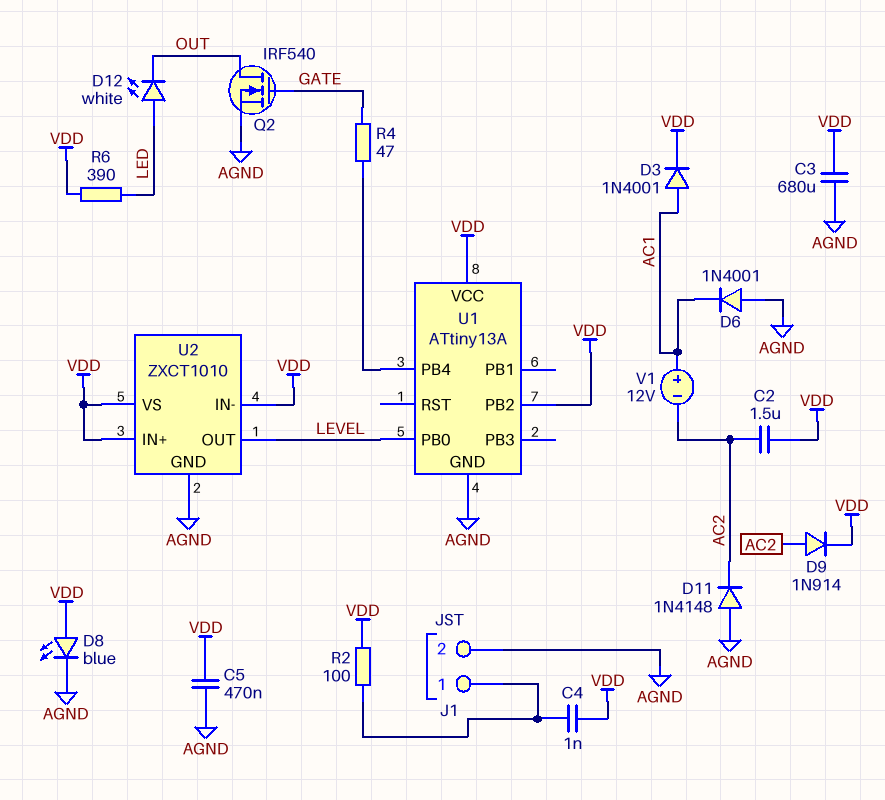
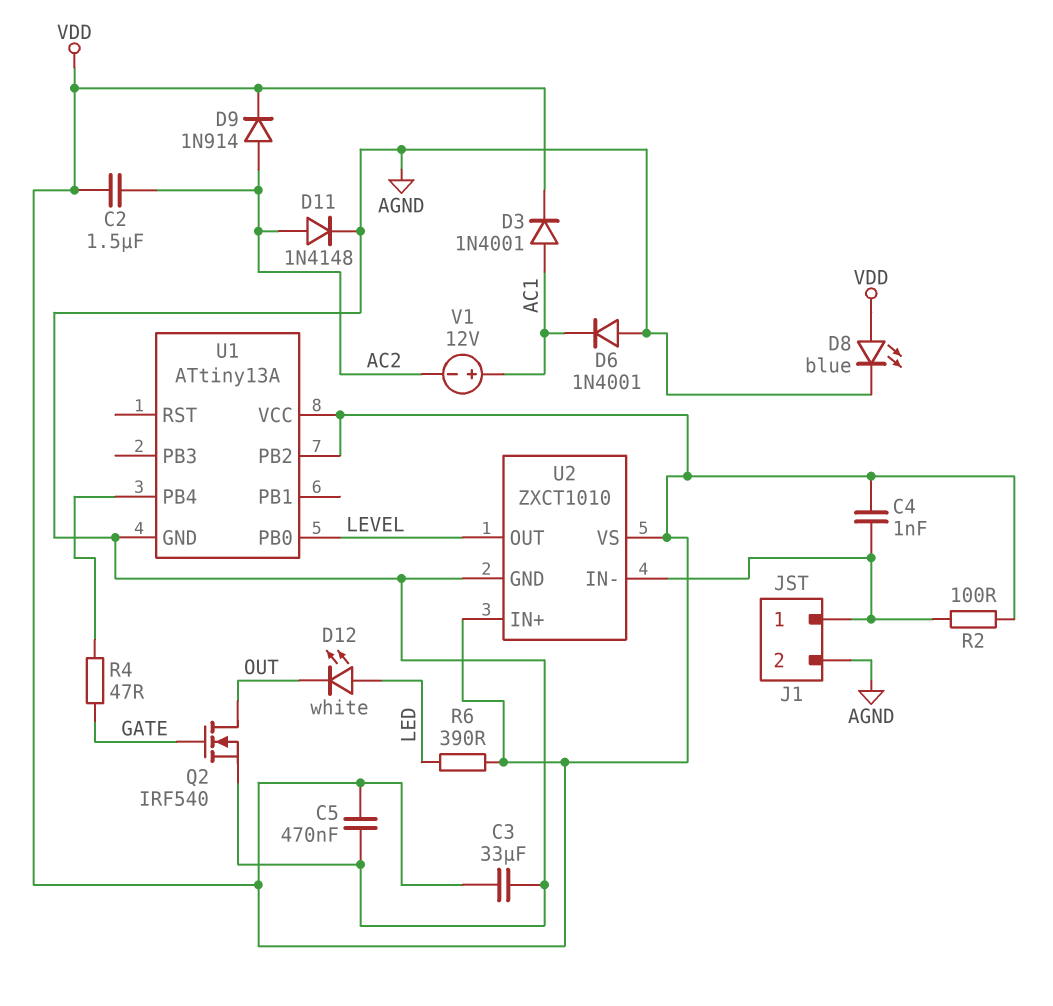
C3: 680uF (AGND, VDD) -> 33uF (AGND, VDD)
D11: diode 1N4148 (A AGND, K AC2) -> diode 1N4148 (A AC2, K AGND)
U2 pin IN-: VDD -> J1/1

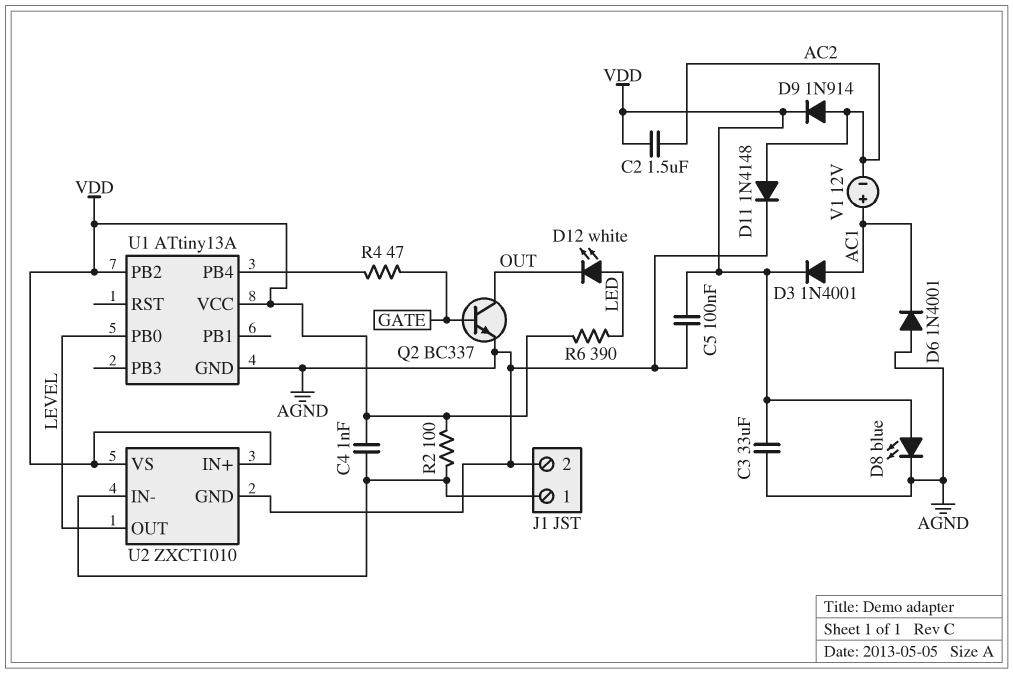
C5: 470nF (AGND, VDD) -> 100nF (AGND, VDD)
Q2: NMOS IRF540 (G GATE, D OUT, S AGND) -> NPN BC337 (B GATE, C OUT, E AGND)

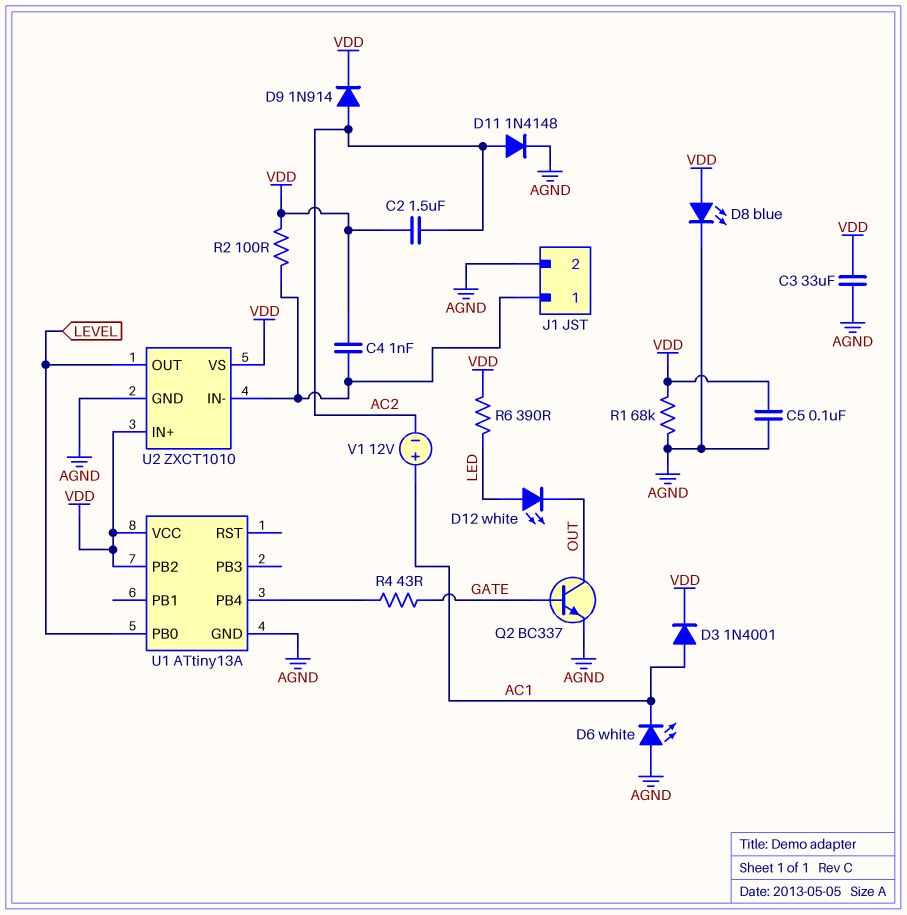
D6: diode 1N4001 (A AGND, K AC1) -> LED white (A AGND, K AC1)
R1: none -> 68k (AGND, VDD)
R4: 47 (GATE, U1/PB4) -> 43 (GATE, U1/PB4)

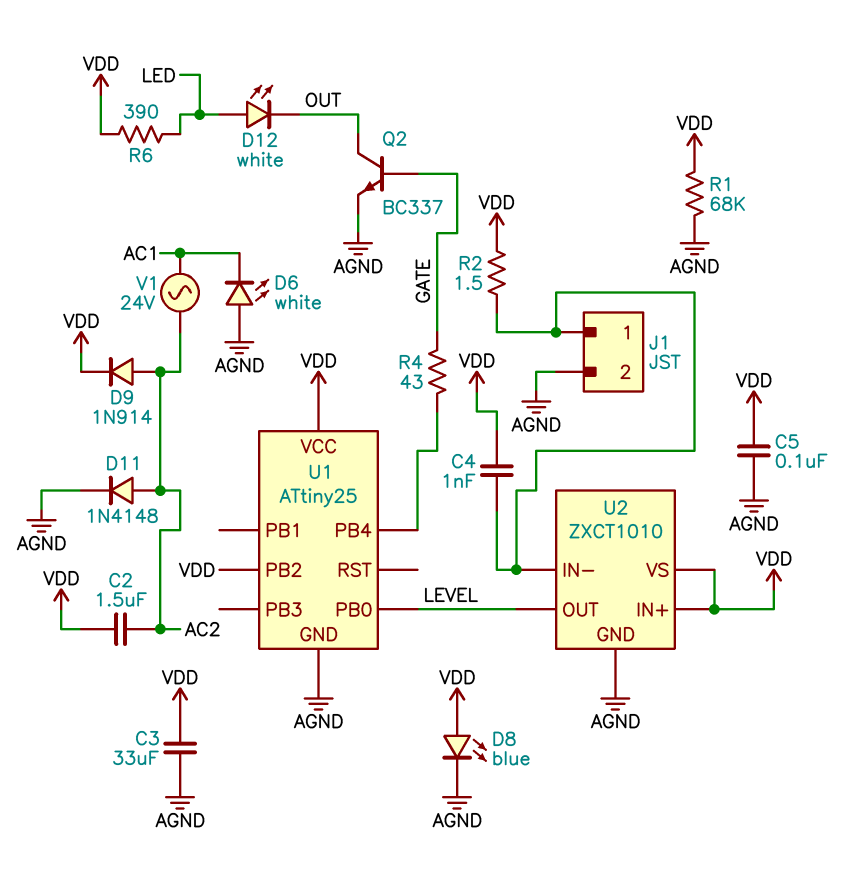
D3: diode 1N4001 (A AC1, K VDD) -> none
R2: 100 (J1/1, VDD) -> 1.5 (J1/1, VDD)
U1: ATtiny13A -> ATtiny25
V1: 12V (plus AC1, minus AC2) -> AC 24V (AC1, AC2)

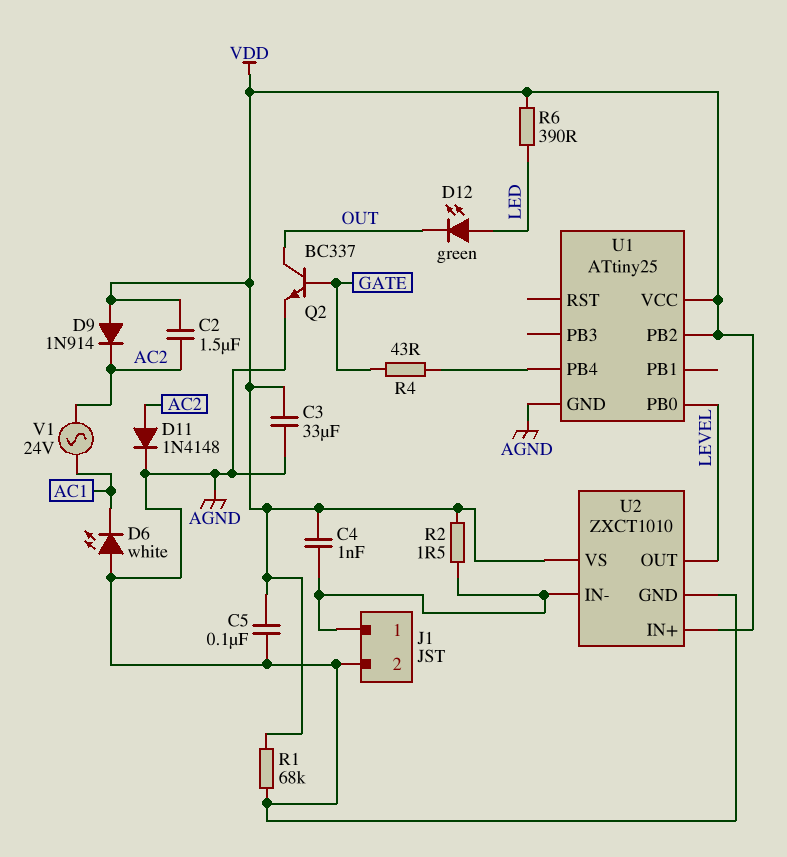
D8: LED blue (A VDD, K AGND) -> none
D9: diode 1N914 (A AC2, K VDD) -> diode 1N914 (A VDD, K AC2)
D12: LED white (A LED, K OUT) -> LED green (A LED, K OUT)

